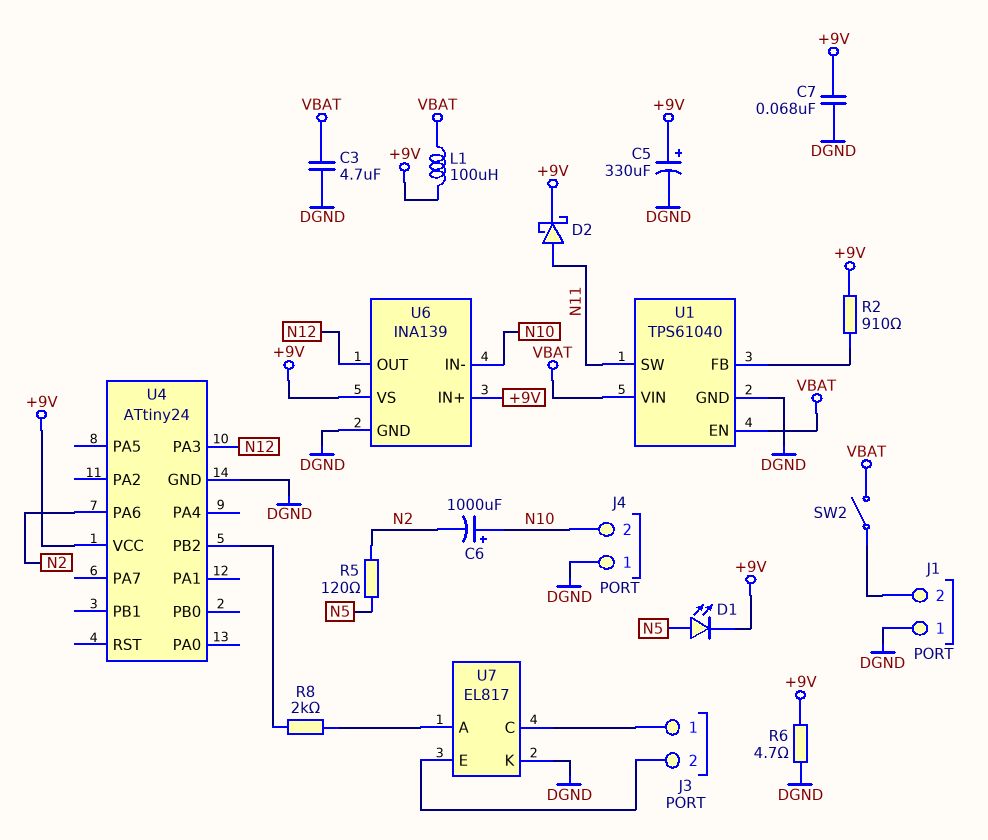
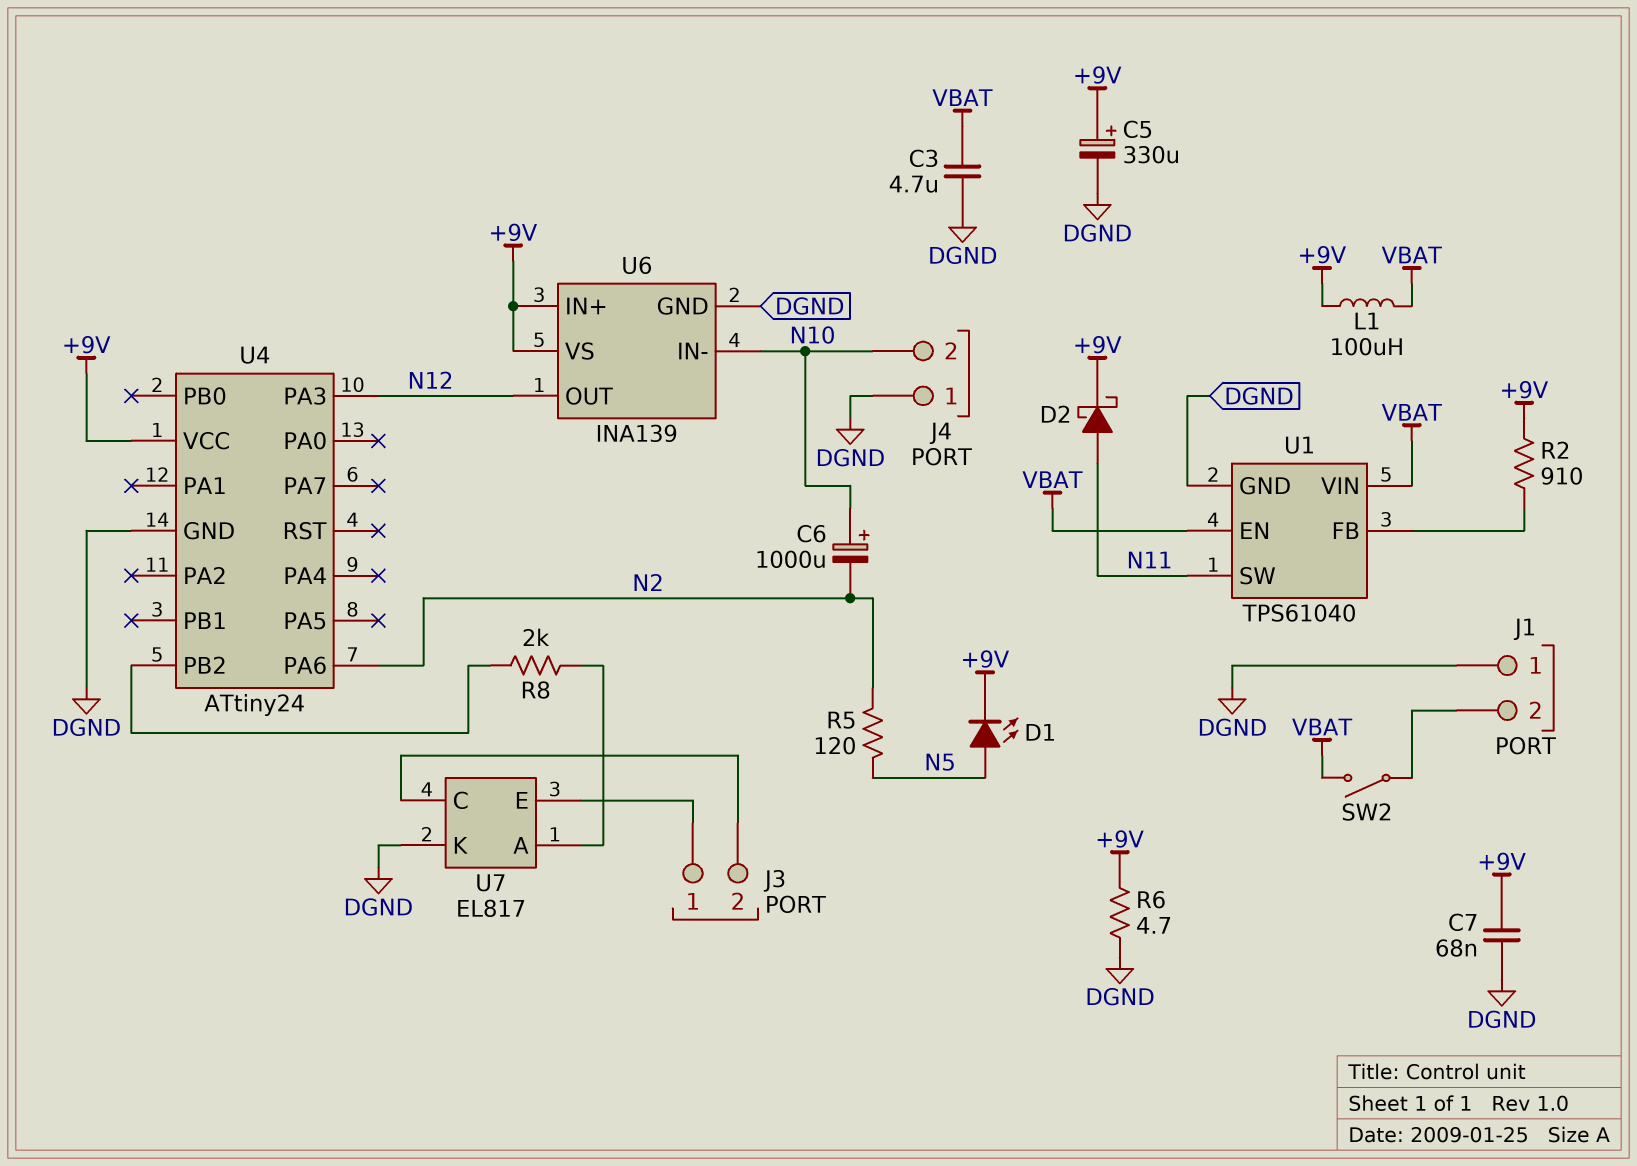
U7 pin C: J3/1 -> J3/2
U7 pin E: J3/2 -> J3/1

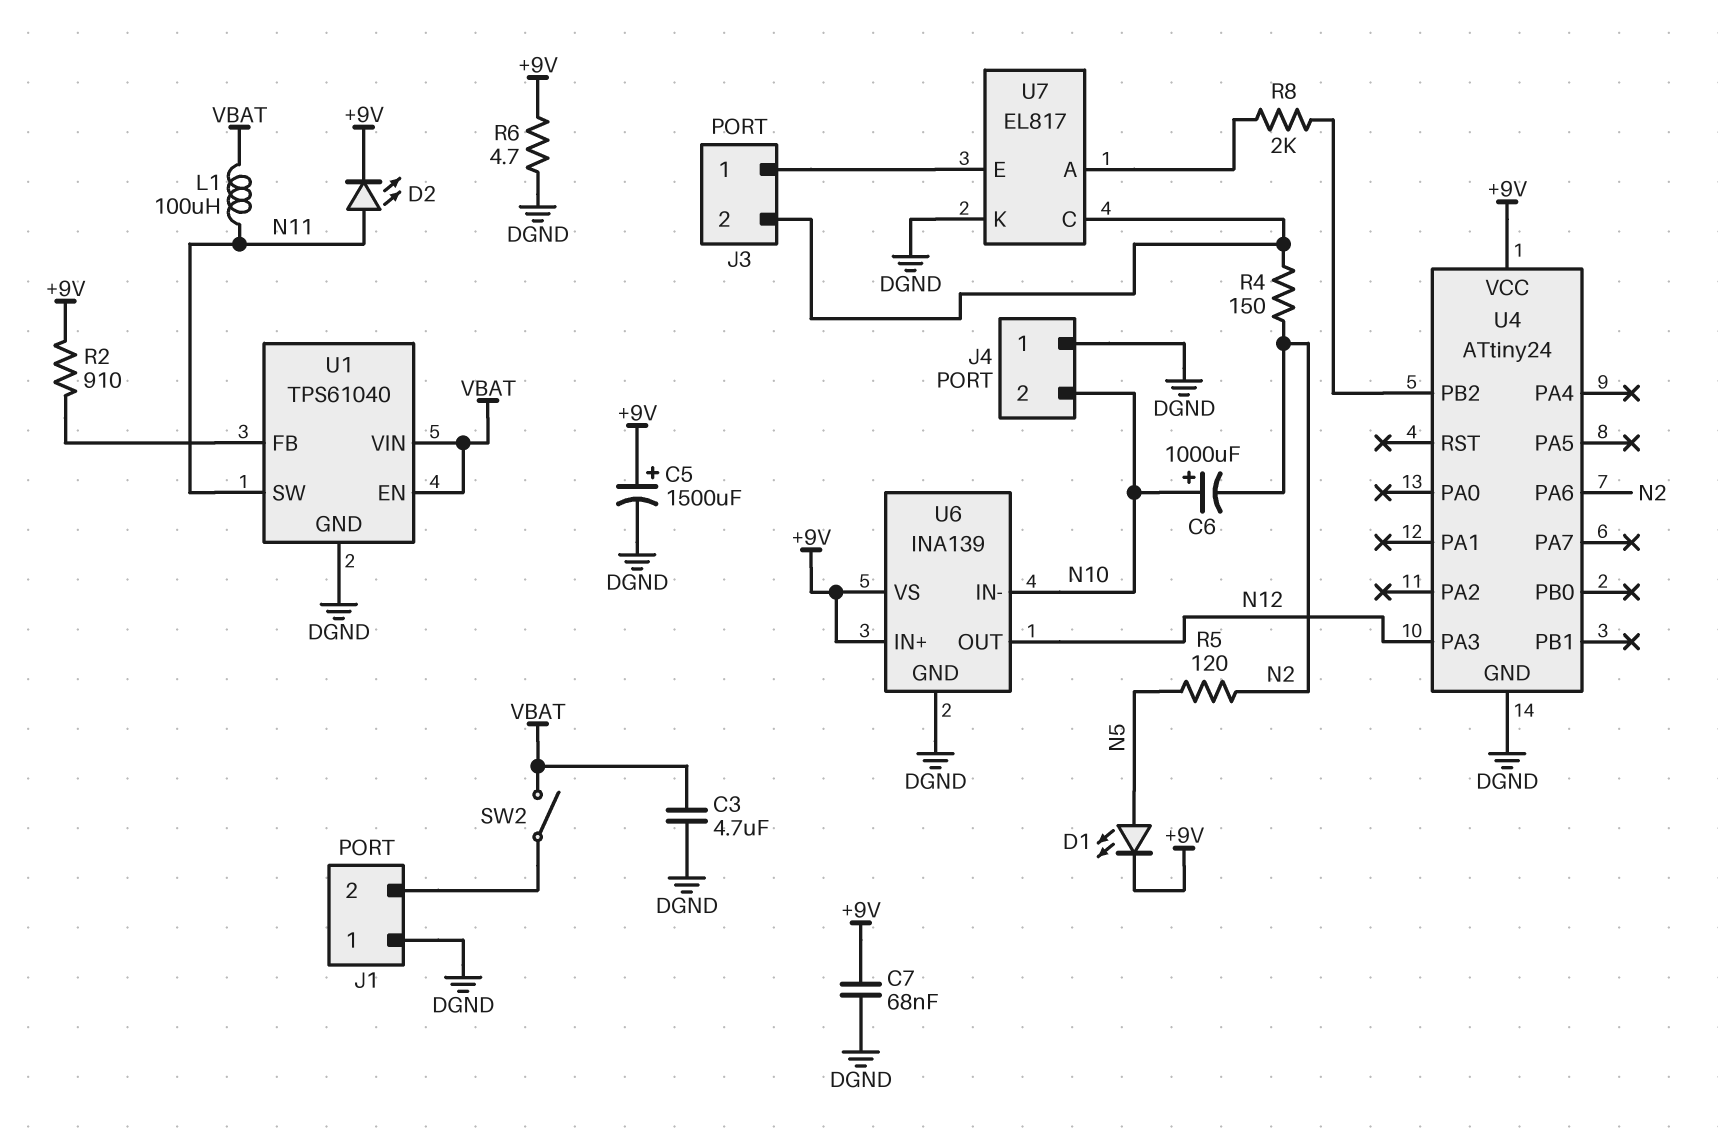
C5: 330uF (plus +9V, minus DGND) -> 1500uF (plus +9V, minus DGND)
D2: schottky (A N11, K +9V) -> LED (A N11, K +9V)
L1: 100uH (+9V, VBAT) -> 100uH (N11, VBAT)
R4: none -> 150 (J3/2, N2)

